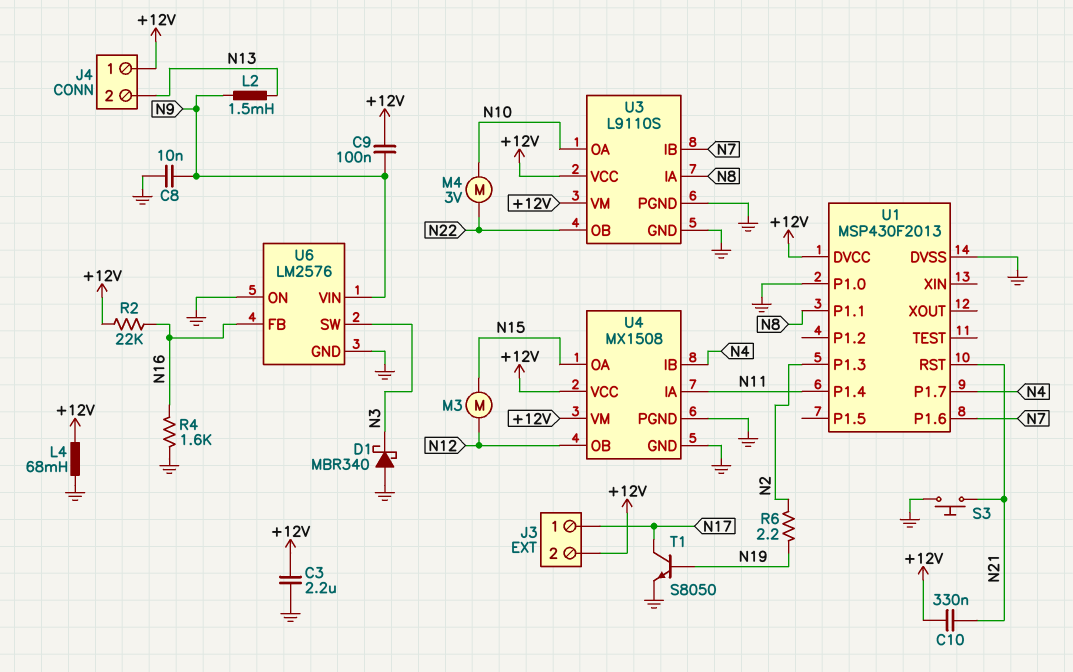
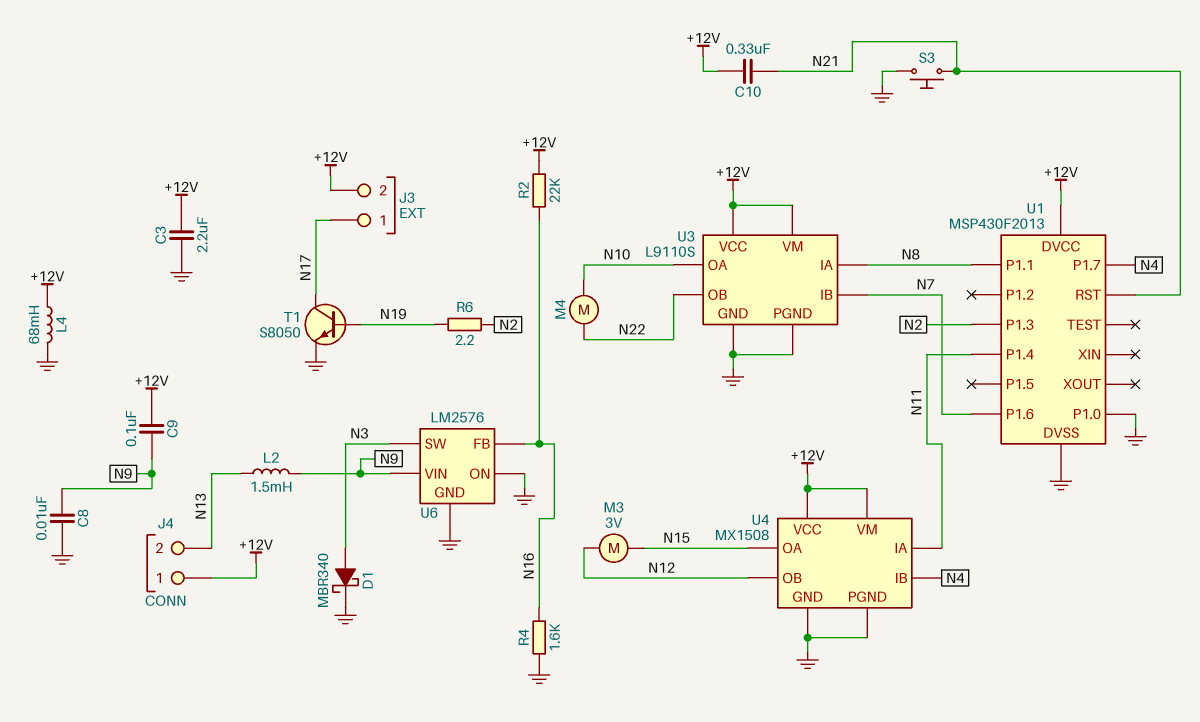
D1: schottky MBR340 (A GND, K N3) -> schottky MBR340 (A N3, K GND)
M3: motor (N12, N15) -> motor 3V (N12, N15)
M4: motor 3V (N10, N22) -> motor (N10, N22)

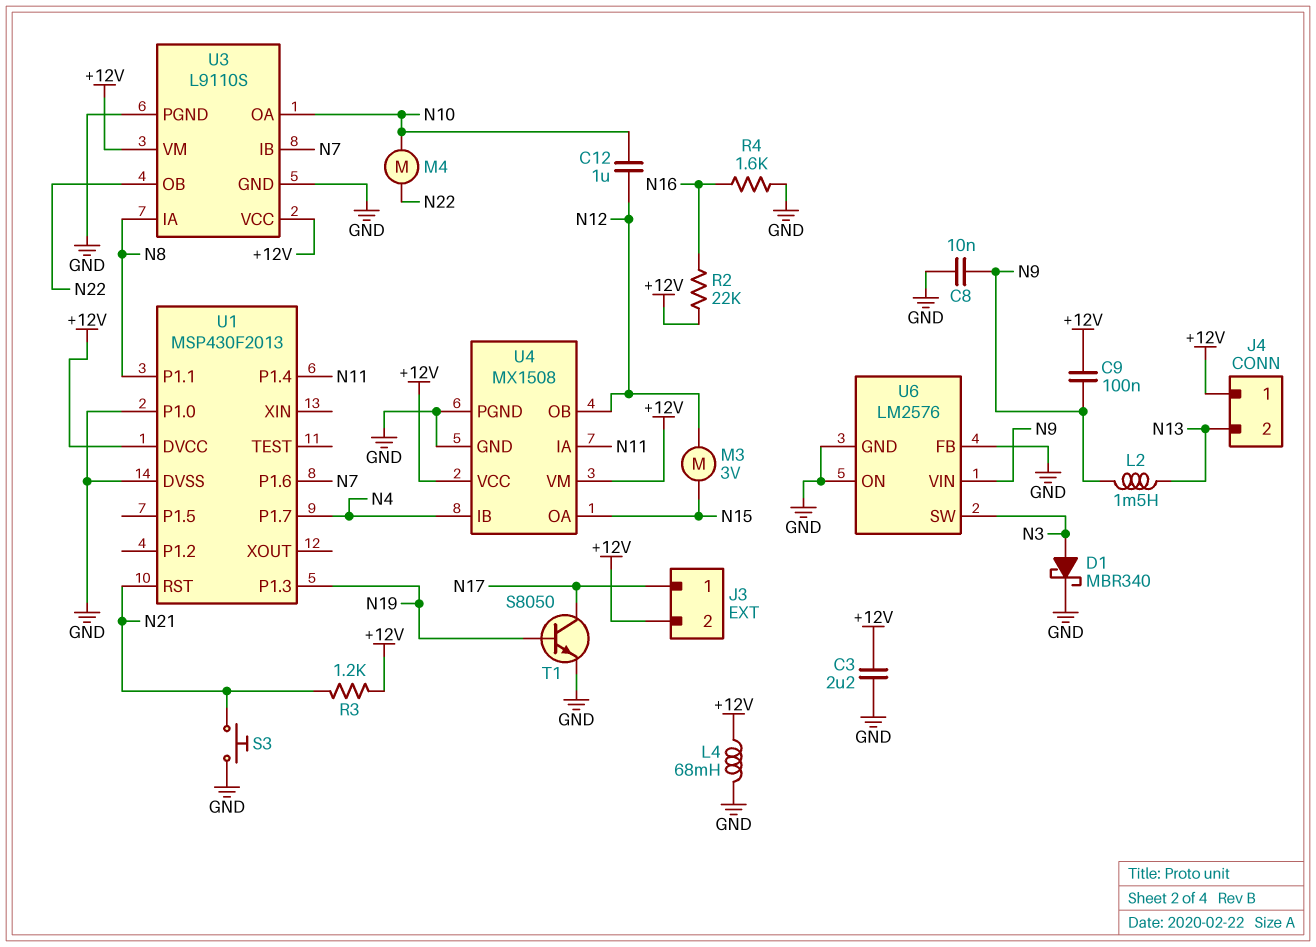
C10: 330nF (+12V, N21) -> none
C12: none -> 1uF (N10, N12)
R3: none -> 1.2k (+12V, N21)
R6: 2.2 (N2, N19) -> none
U1 pin P1.3: N2 -> N19
U6 pin FB: N16 -> GND

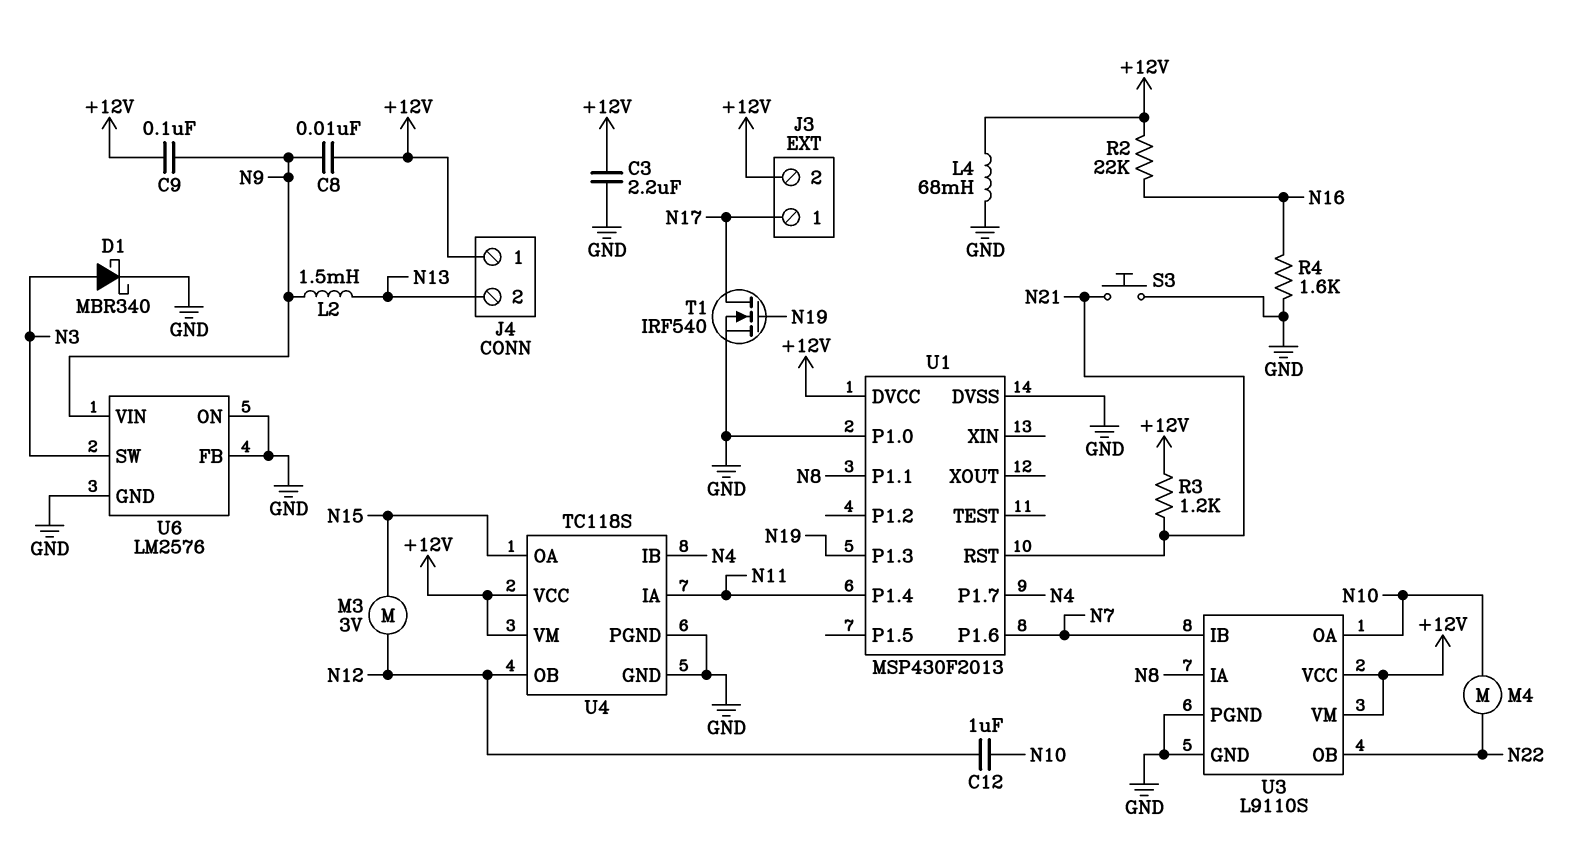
C8: 10nF (GND, N9) -> 10nF (+12V, N9)
T1: NPN S8050 (B N19, C N17, E GND) -> NMOS IRF540 (G N19, D N17, S GND)
U4: MX1508 -> TC118S

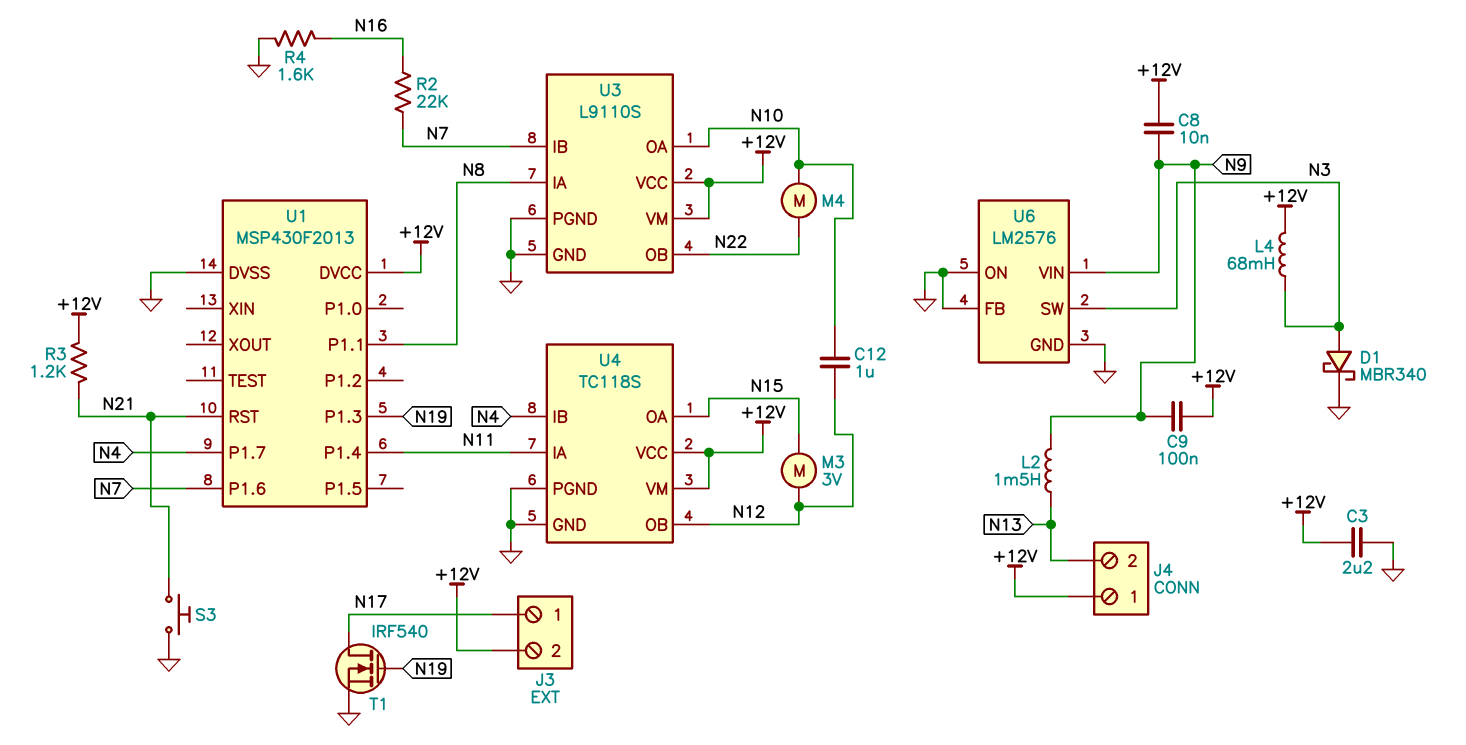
L4: 68mH (+12V, GND) -> 68mH (+12V, N3)
R2: 22k (+12V, N16) -> 22k (N7, N16)
U1 pin P1.0: GND -> none

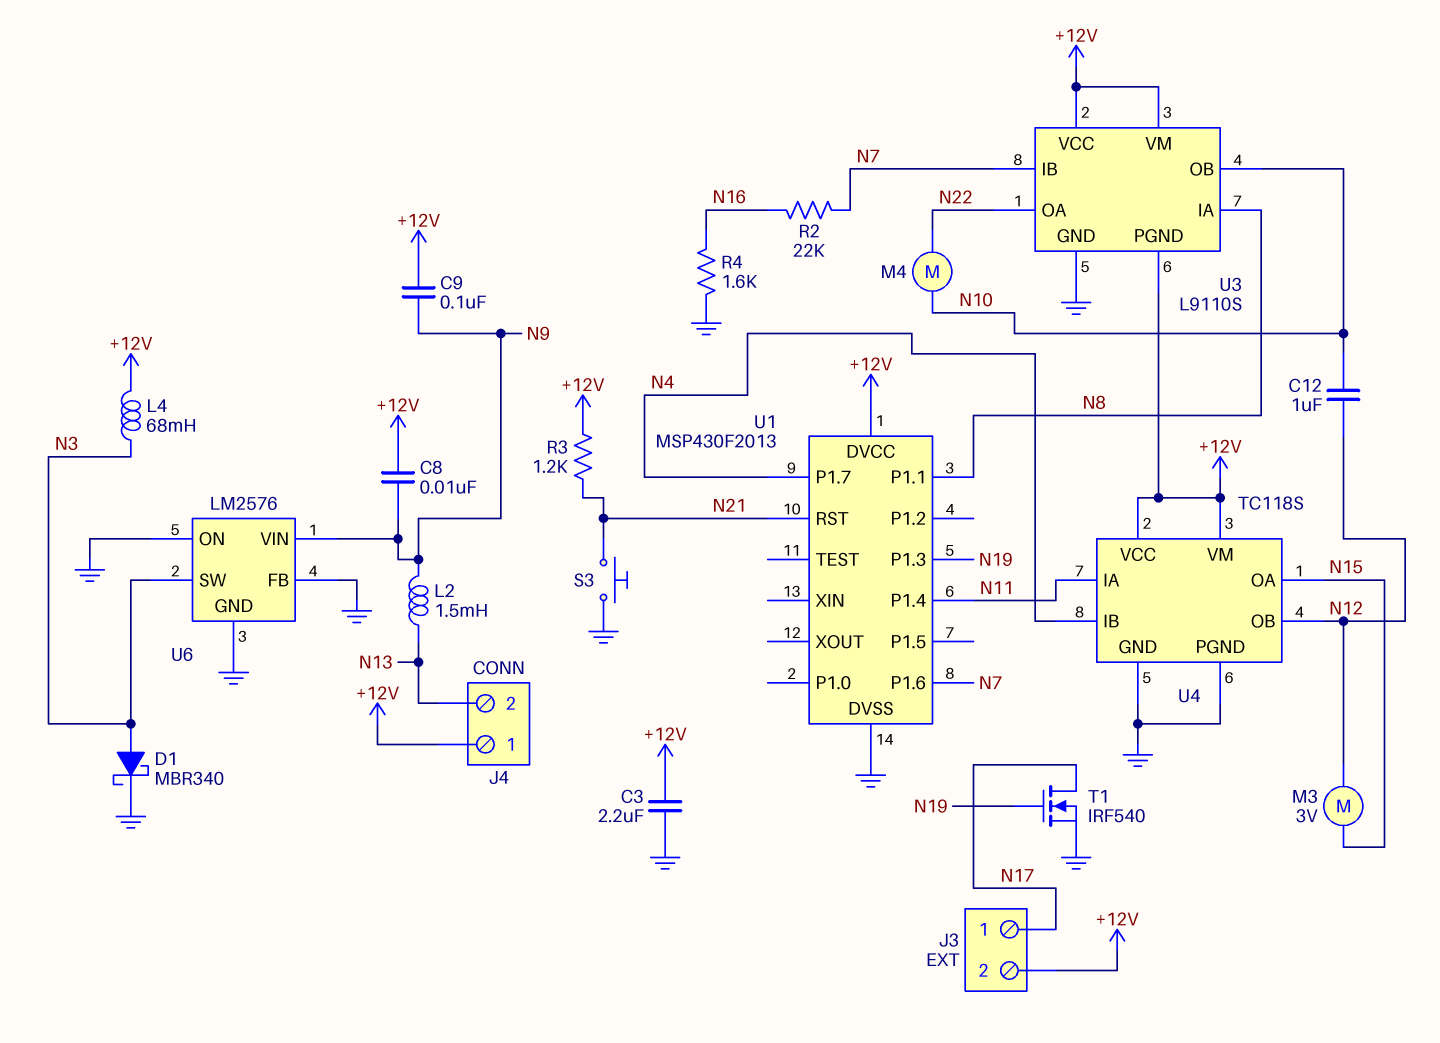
U3 pin OA: N10 -> N22
U3 pin OB: N22 -> N10
U3 pin PGND: GND -> +12V

